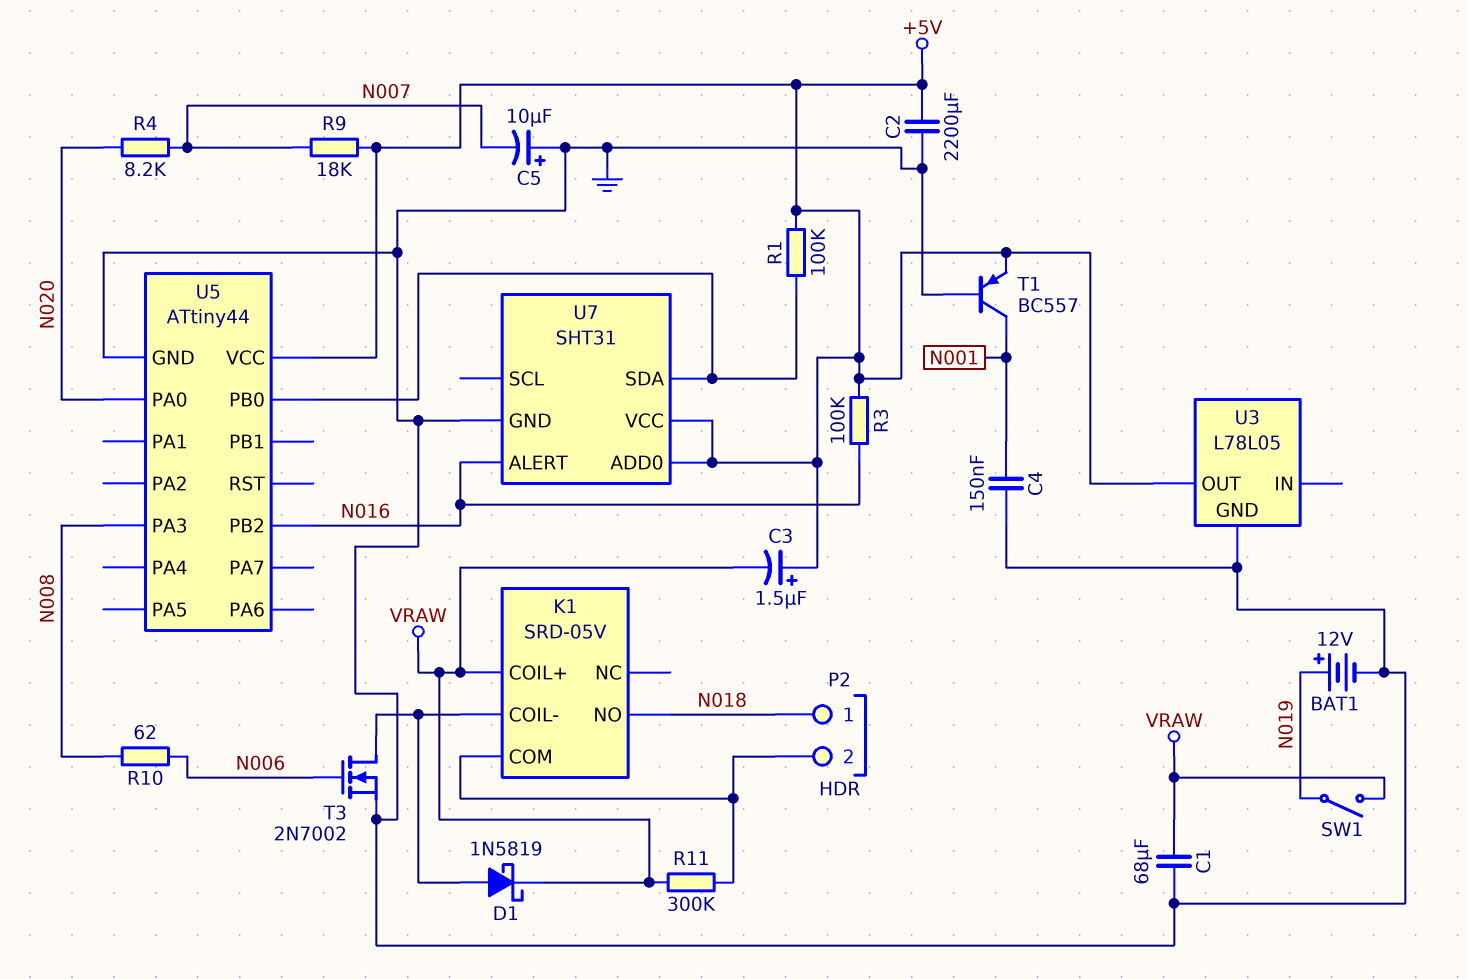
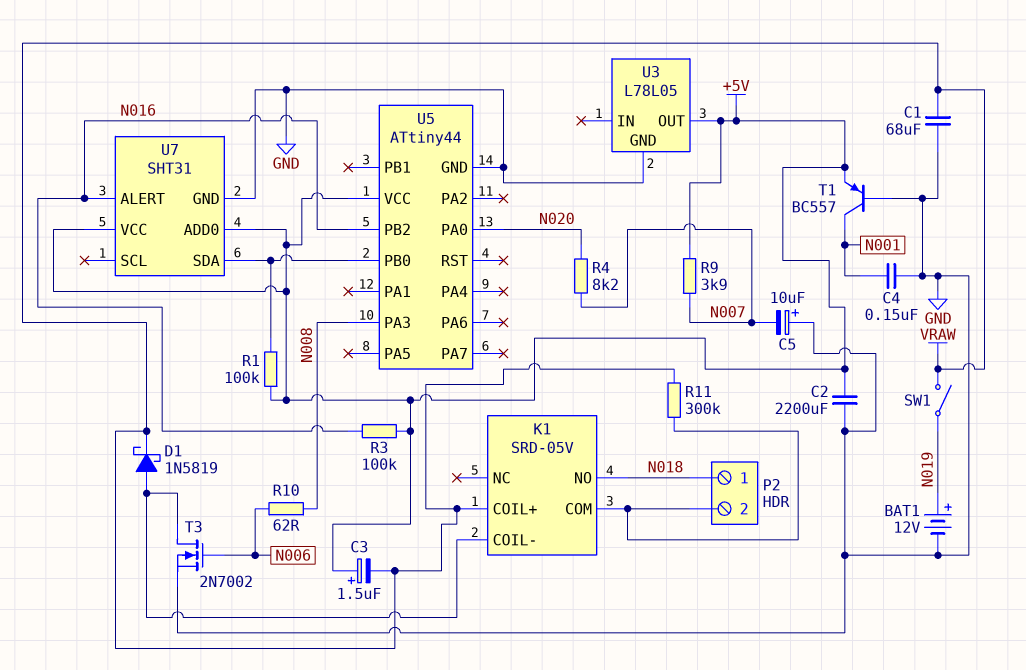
R9: 18k (+5V, N007) -> 3.9k (+5V, N007)

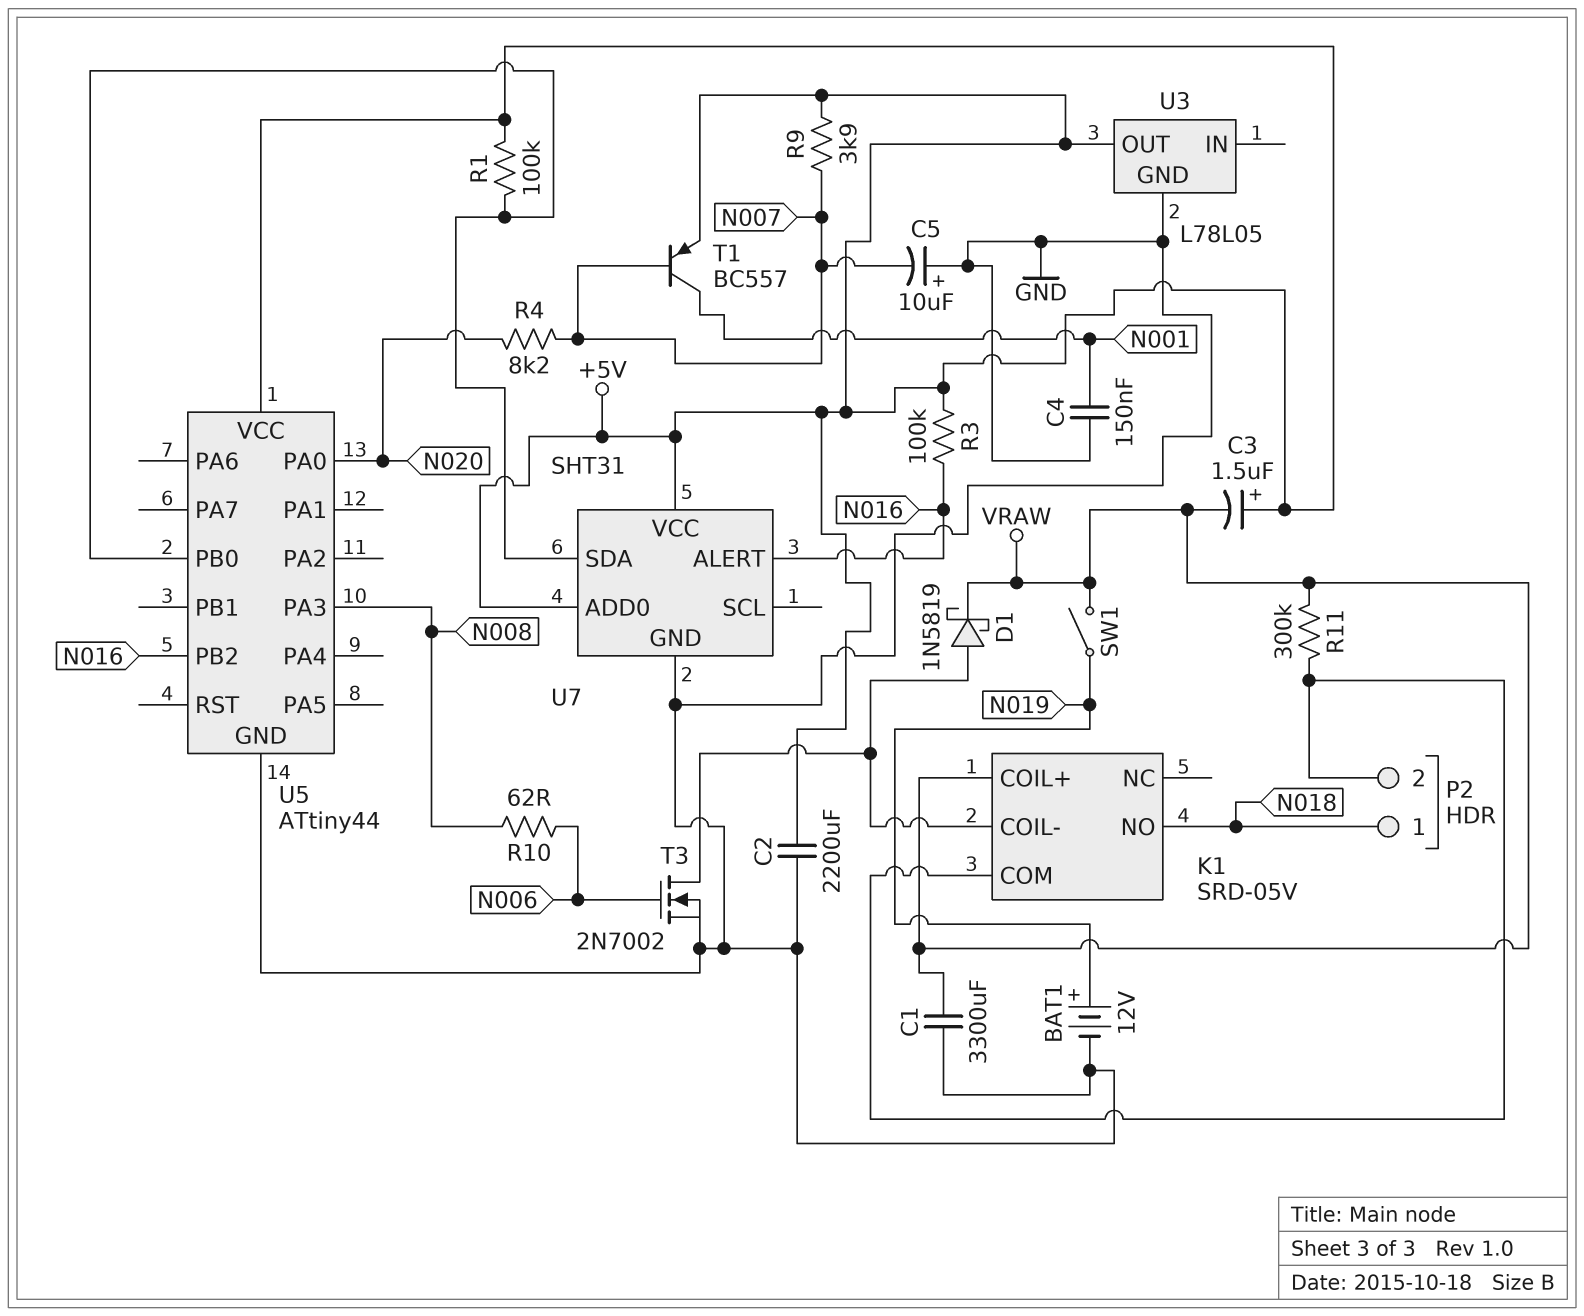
C1: 68uF (GND, VRAW) -> 3300uF (GND, VRAW)
T1: PNP BC557 (B GND, C N001, E +5V) -> PNP BC557 (B N007, C N001, E +5V)

